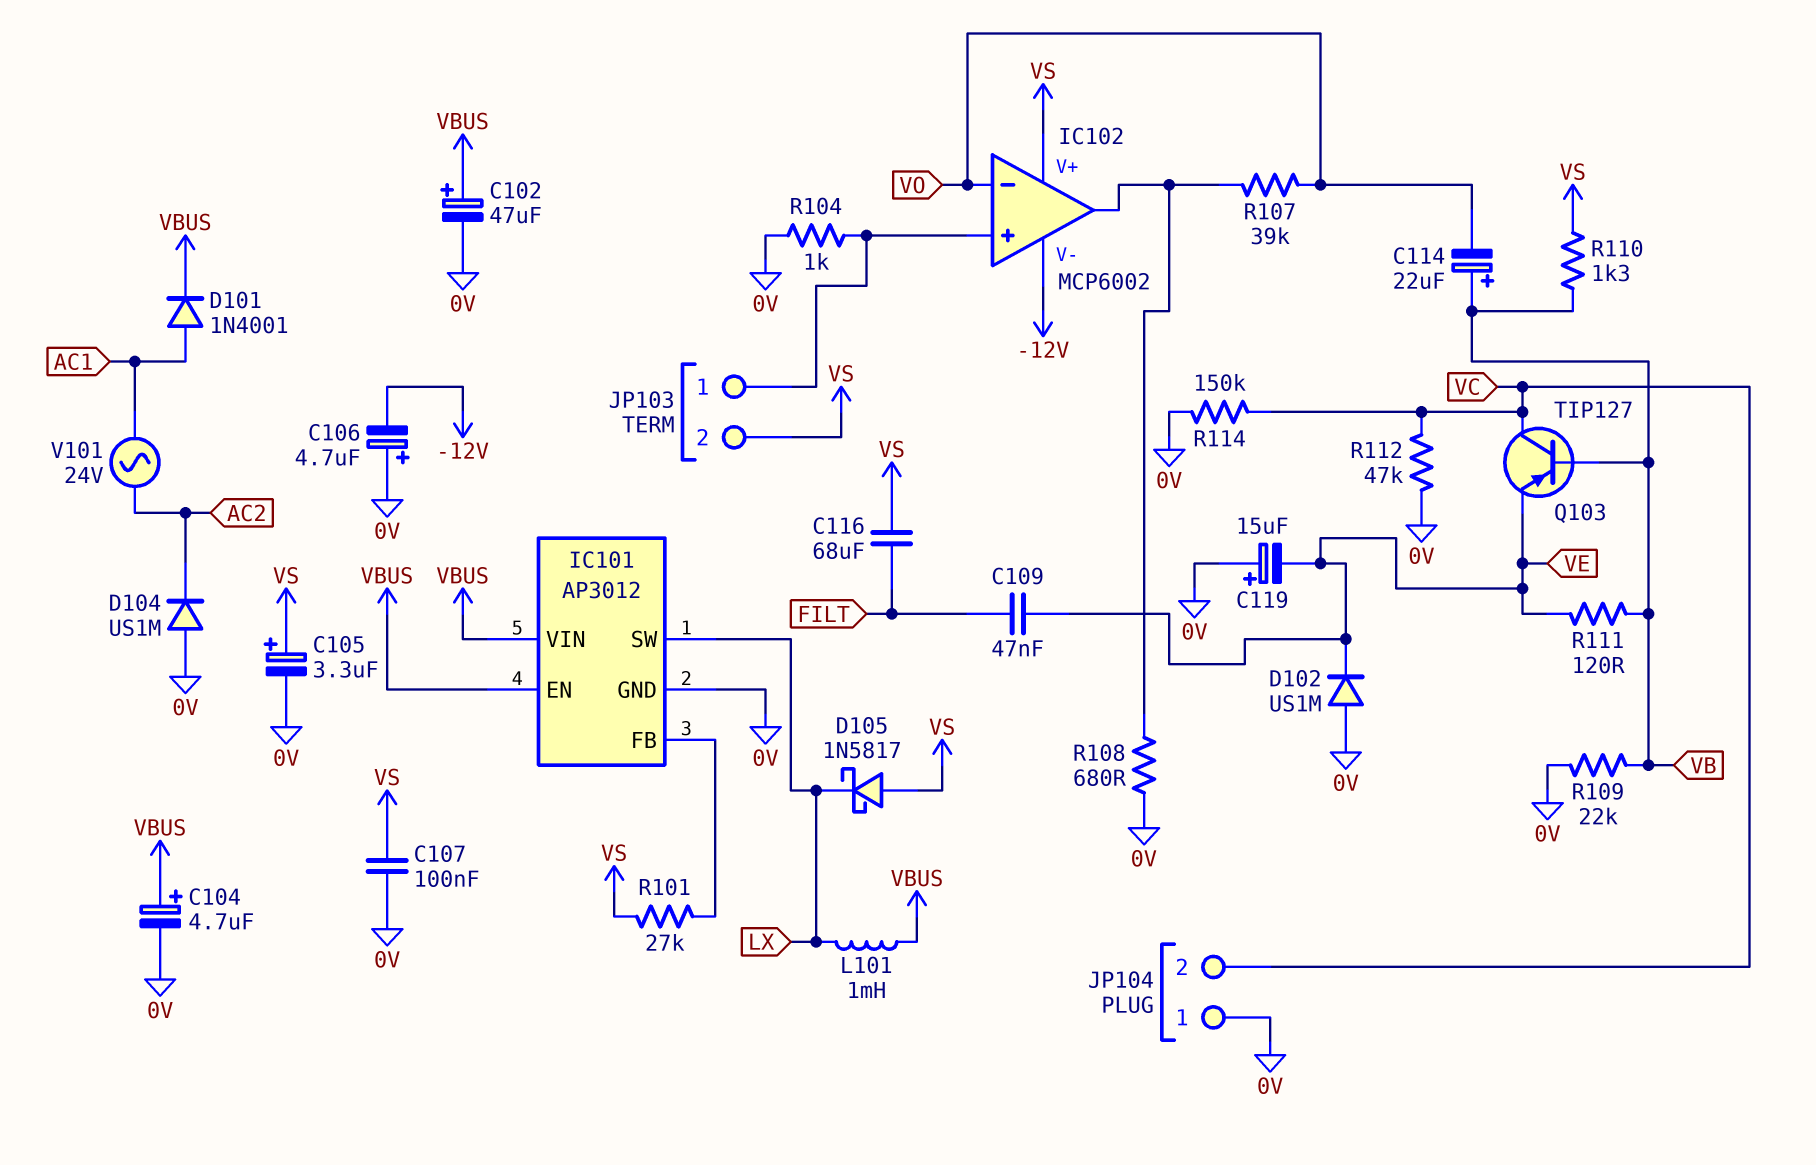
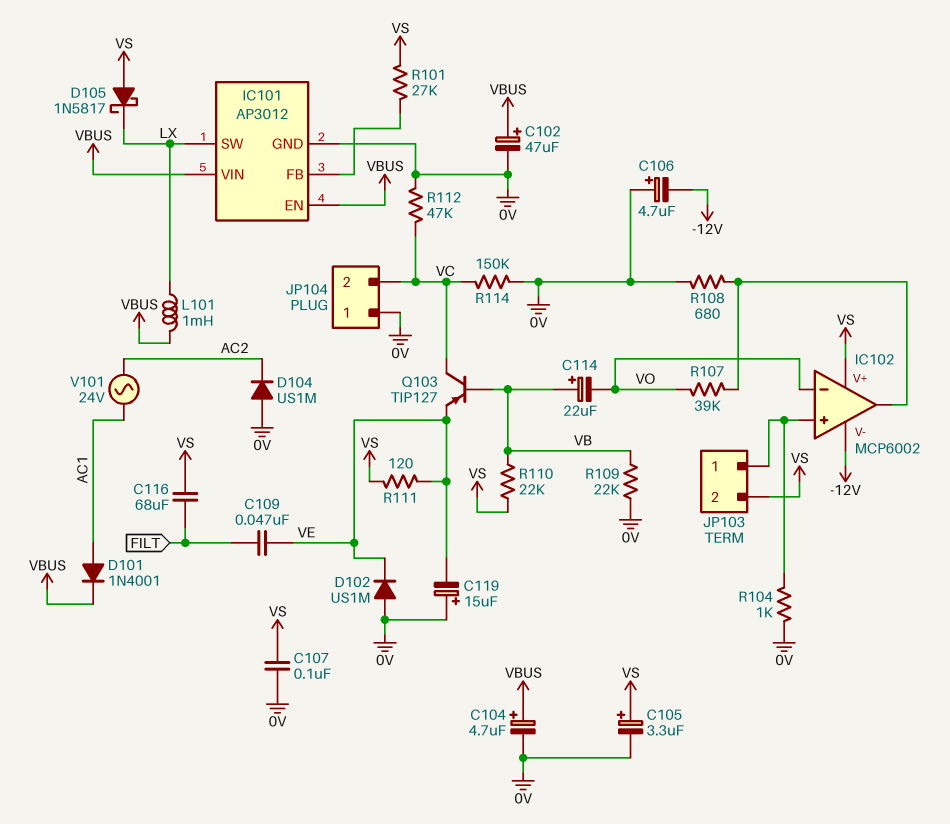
R110: 1.3k (VB, VS) -> 22k (VB, VS)
R111: 120 (VB, VE) -> 120 (VE, VS)

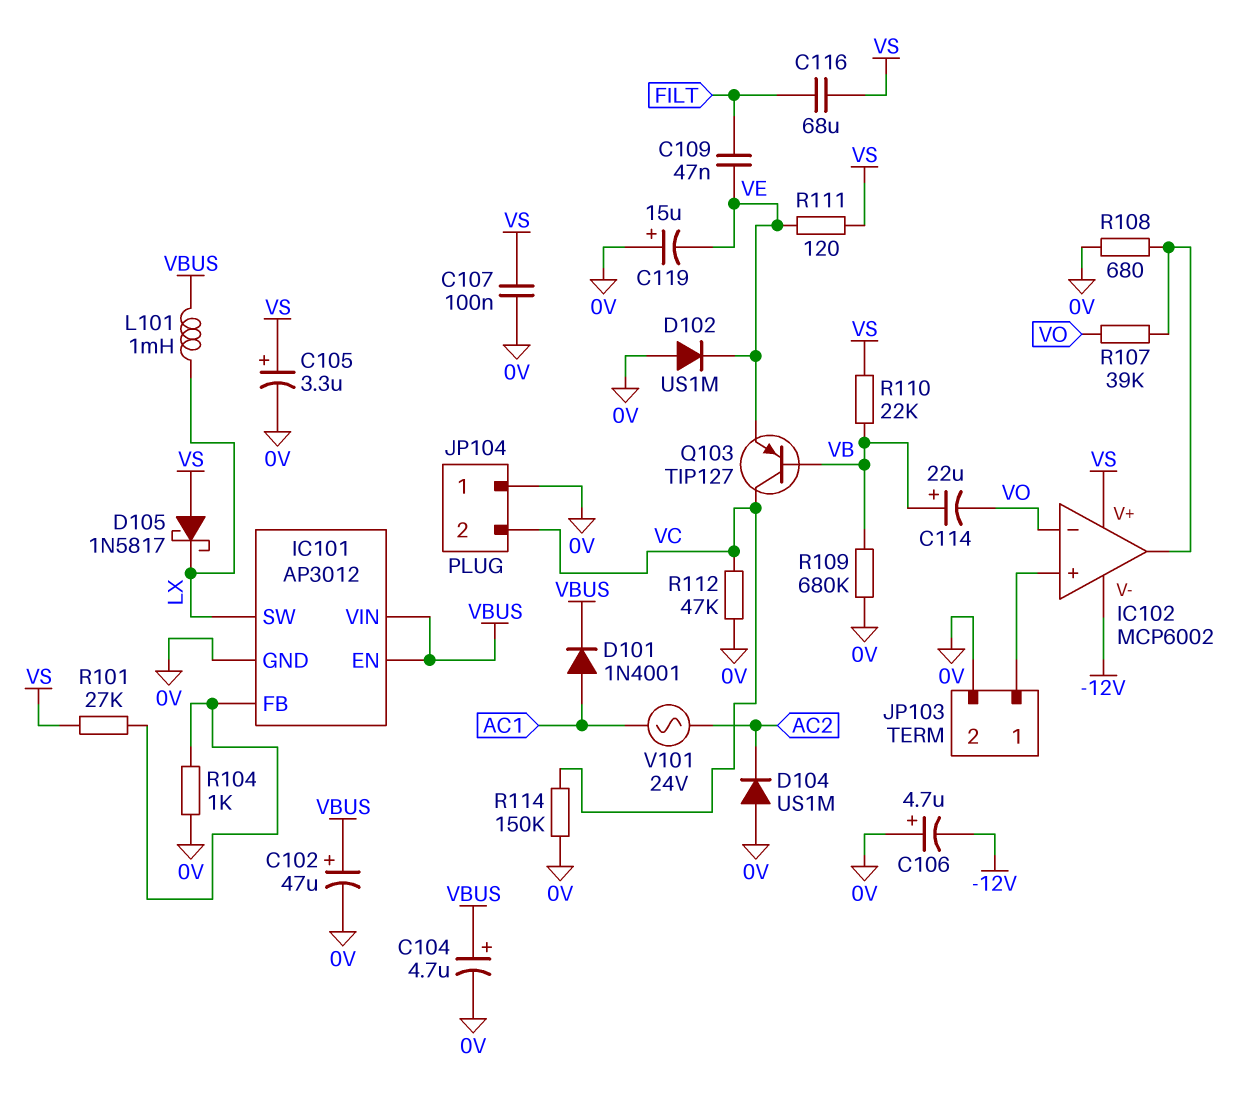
JP103 pin 2: VS -> 0V
R104: 1k (0V, IC102/in+) -> 1k (0V, IC101/FB)
R109: 22k (0V, VB) -> 680k (0V, VB)

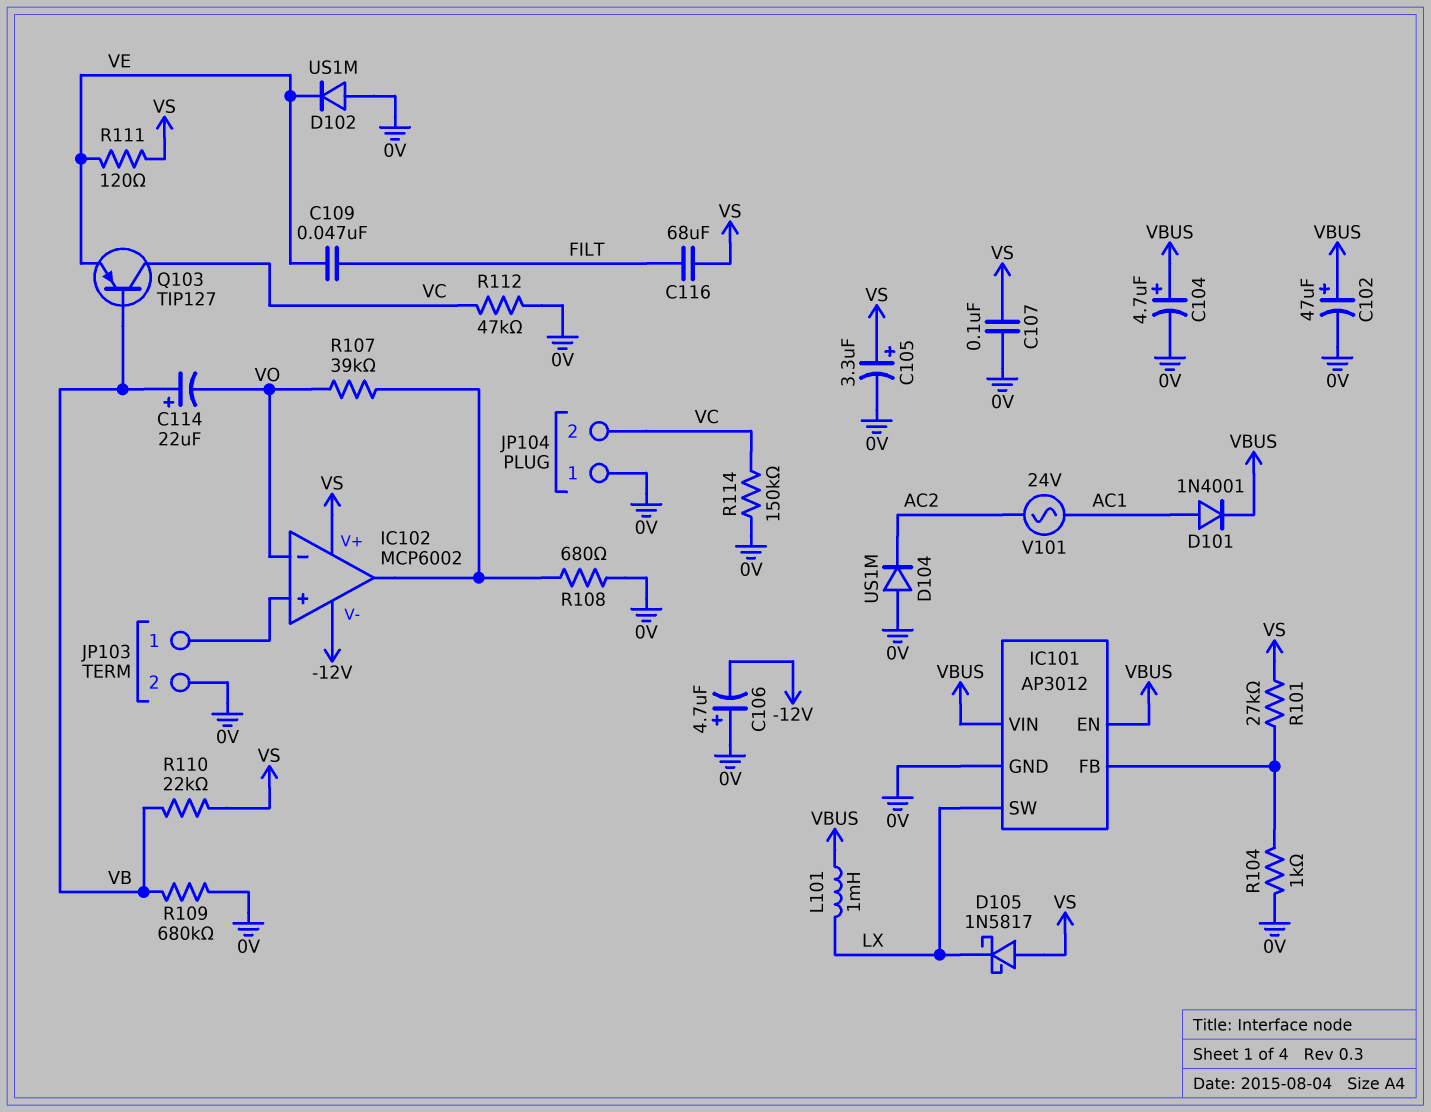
C119: 15uF (plus 0V, minus VE) -> none

